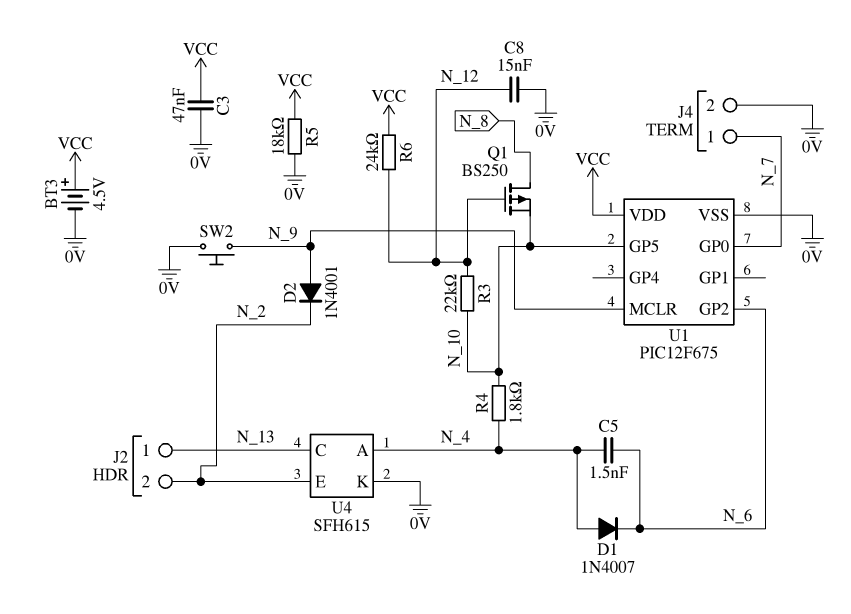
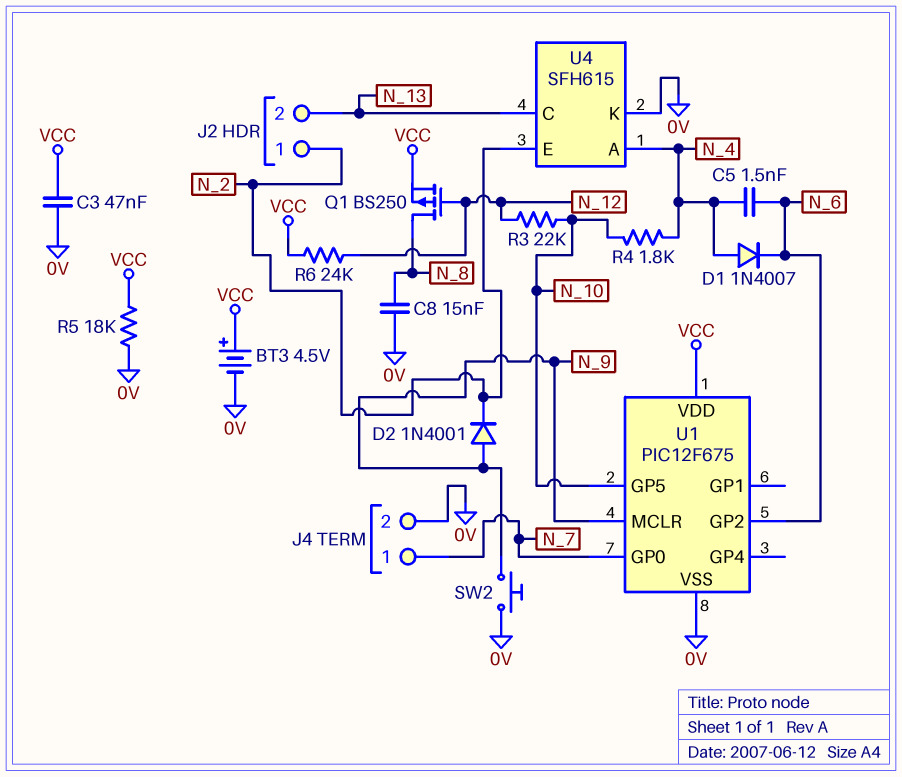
C8: 15nF (0V, N_12) -> 15nF (0V, N_8)
J2 pin 1: N_13 -> N_2
J2 pin 2: N_2 -> N_13
Q1: PMOS BS250 (G N_12, D N_8, S N_10) -> PMOS BS250 (G N_12, D N_8, S VCC)

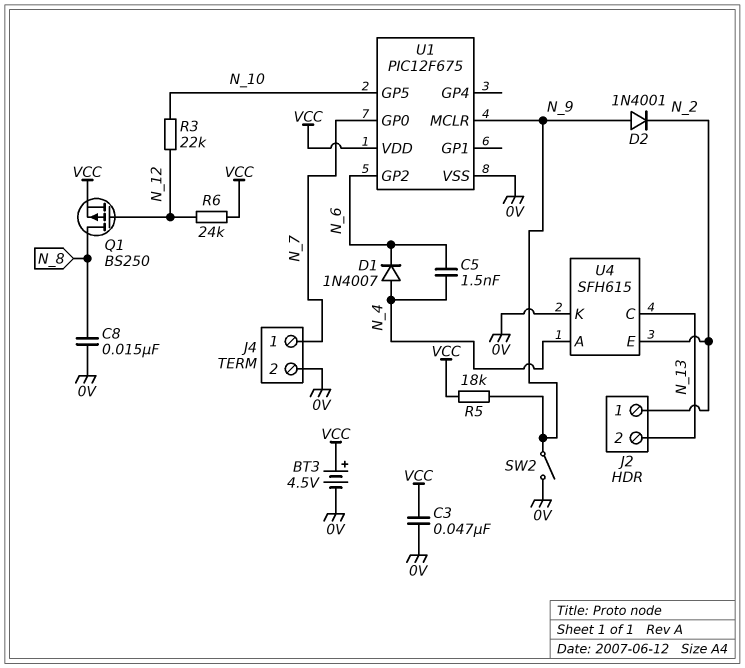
R4: 1.8k (N_4, N_10) -> none
R5: 18k (0V, VCC) -> 18k (N_9, VCC)
SW2: button (0V, N_9) -> switch (0V, N_9)

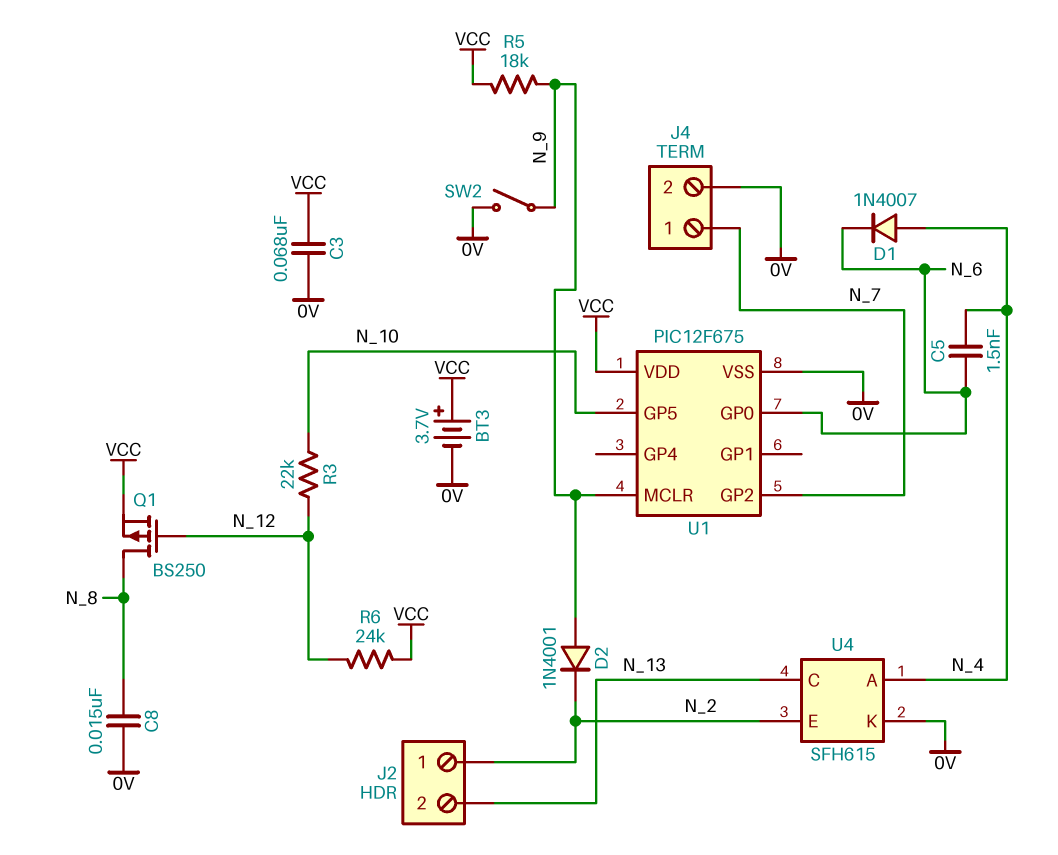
BT3: 4.5V (plus VCC, minus 0V) -> 3.7V (plus VCC, minus 0V)
C3: 47nF (0V, VCC) -> 68nF (0V, VCC)
U1 pin GP0: N_7 -> N_6
U1 pin GP2: N_6 -> N_7

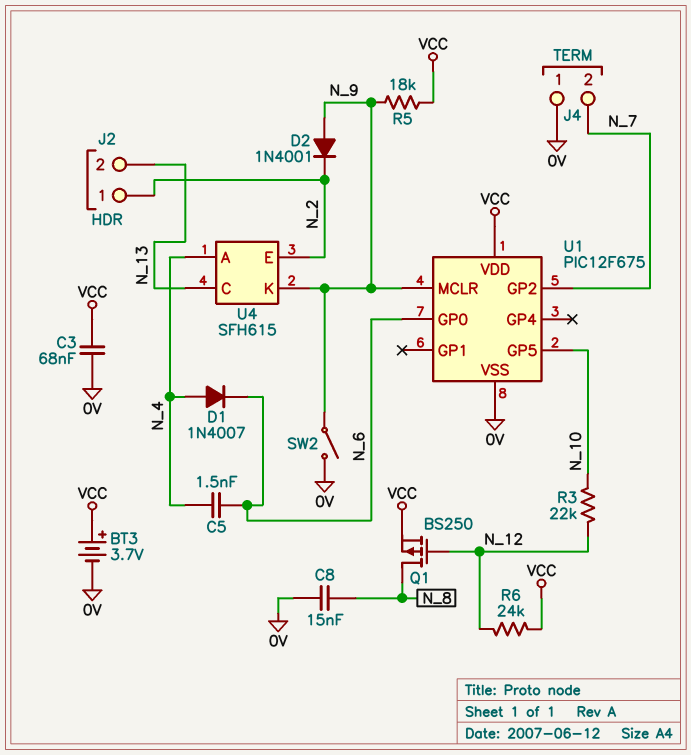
J4 pin 1: N_7 -> 0V
J4 pin 2: 0V -> N_7
U4 pin K: 0V -> N_9

